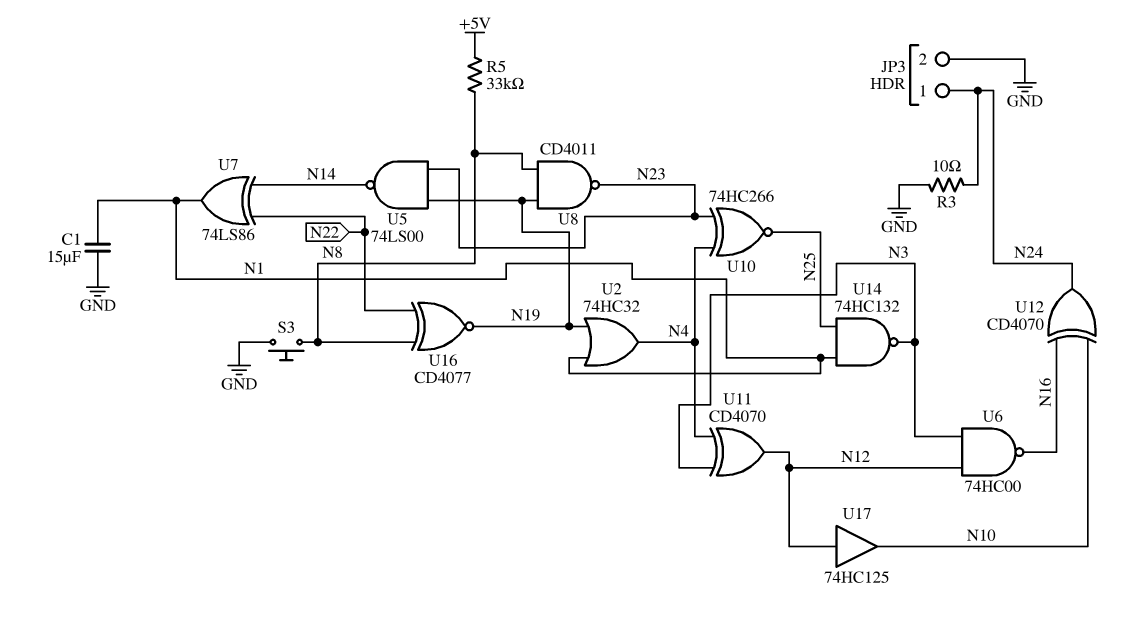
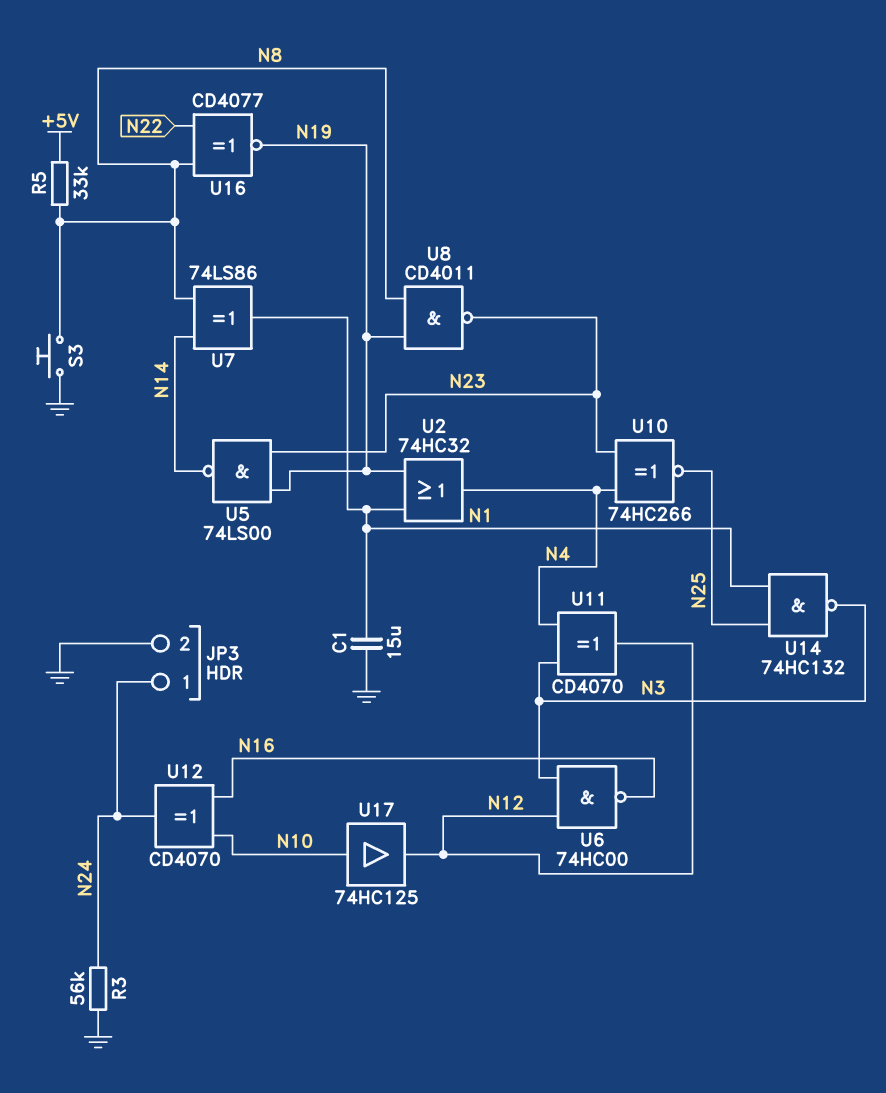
R3: 10 (GND, N24) -> 56k (GND, N24)
U7: XOR 74LS86 (in N14, in N22, out N1) -> XOR 74LS86 (in N8, in N14, out N1)
U17: buffer 74HC125 (in N12, out N10) -> buffer 74HC125 (in N10, out N12)

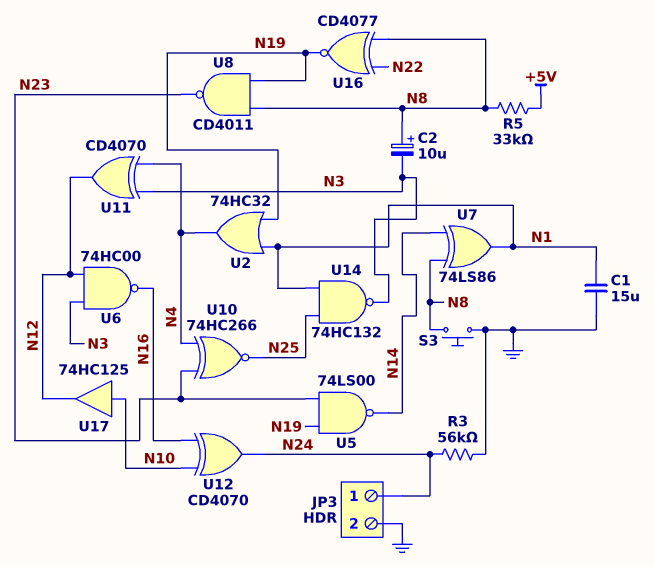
C2: none -> 10uF (plus N8, minus N3)

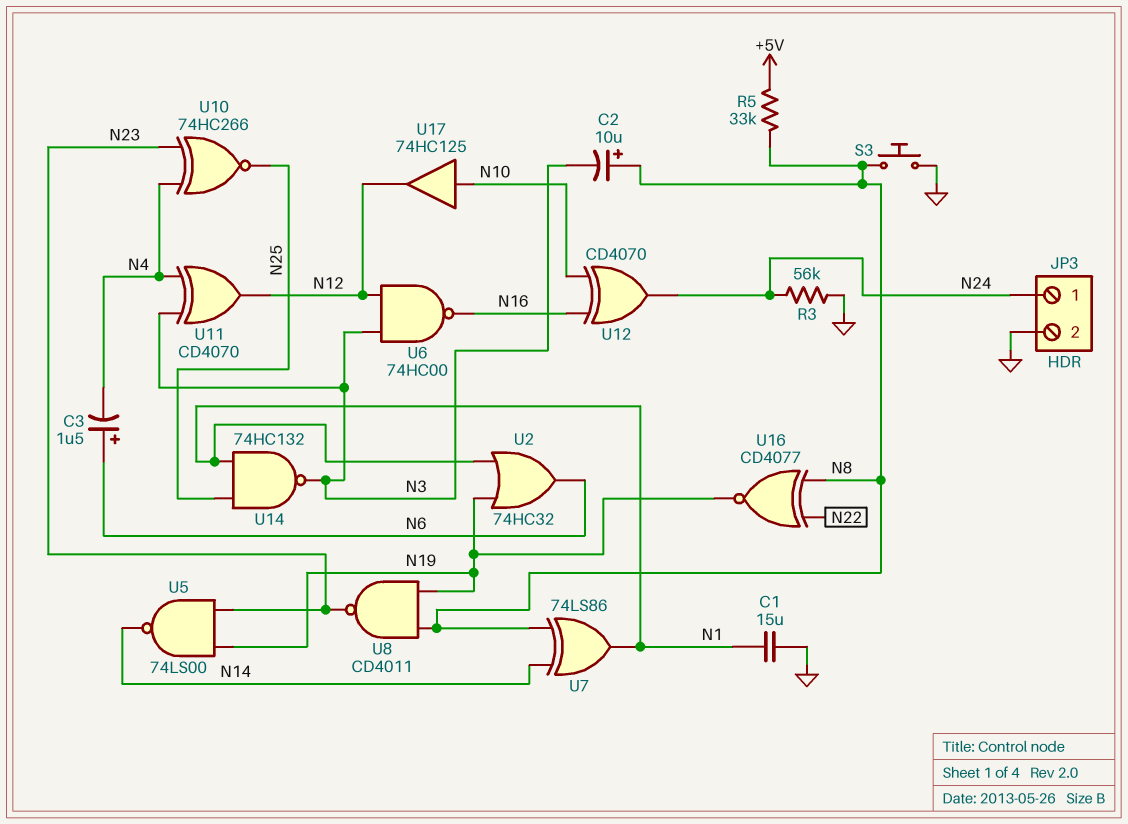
C3: none -> 1.5uF (plus N6, minus N4)
U2: OR 74HC32 (in N1, in N19, out N4) -> OR 74HC32 (in N1, in N19, out N6)

